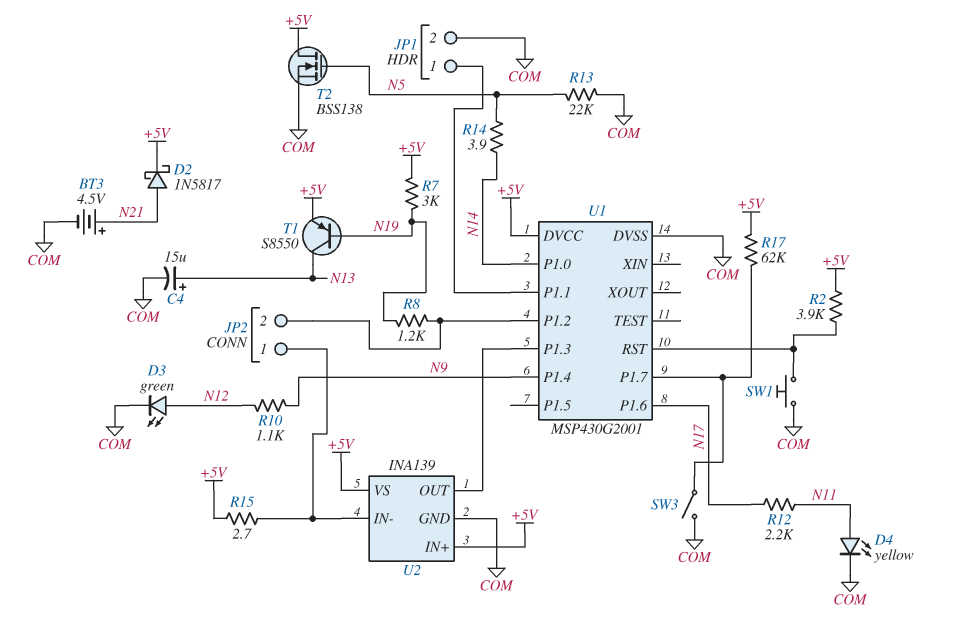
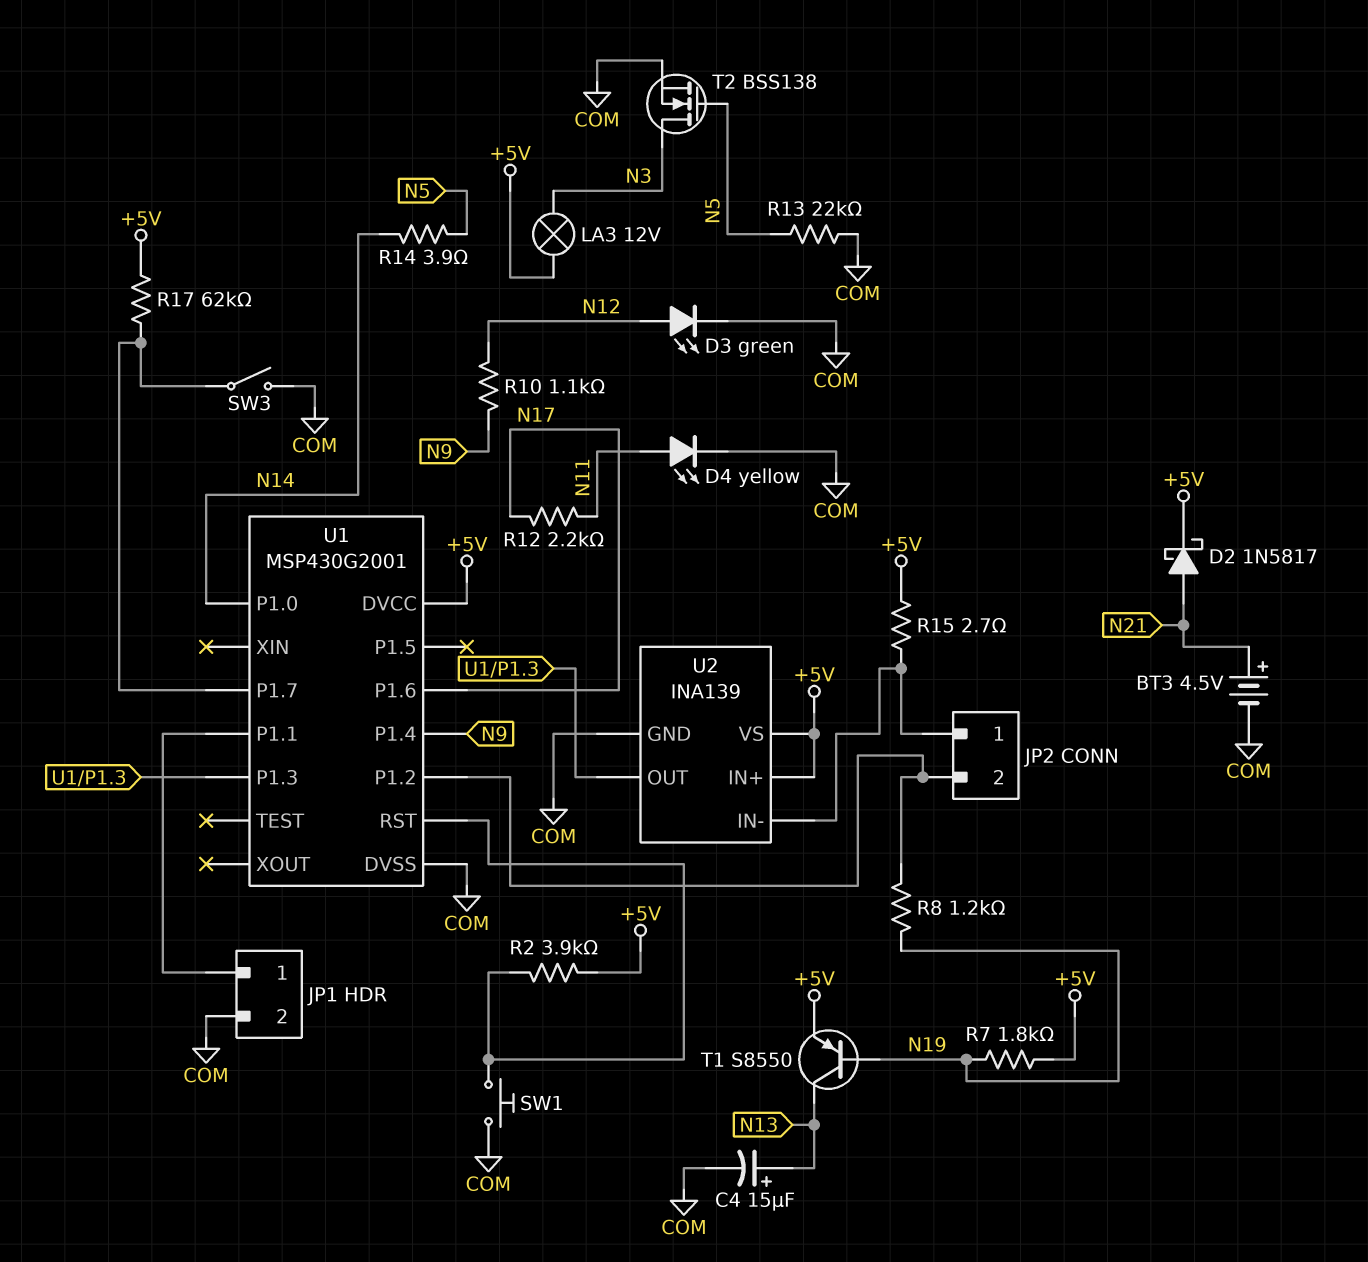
LA3: none -> lamp 12V (+5V, N3)
R7: 3k (+5V, N19) -> 1.8k (+5V, N19)
T2: NMOS BSS138 (G N5, D +5V, S COM) -> NMOS BSS138 (G N5, D N3, S COM)

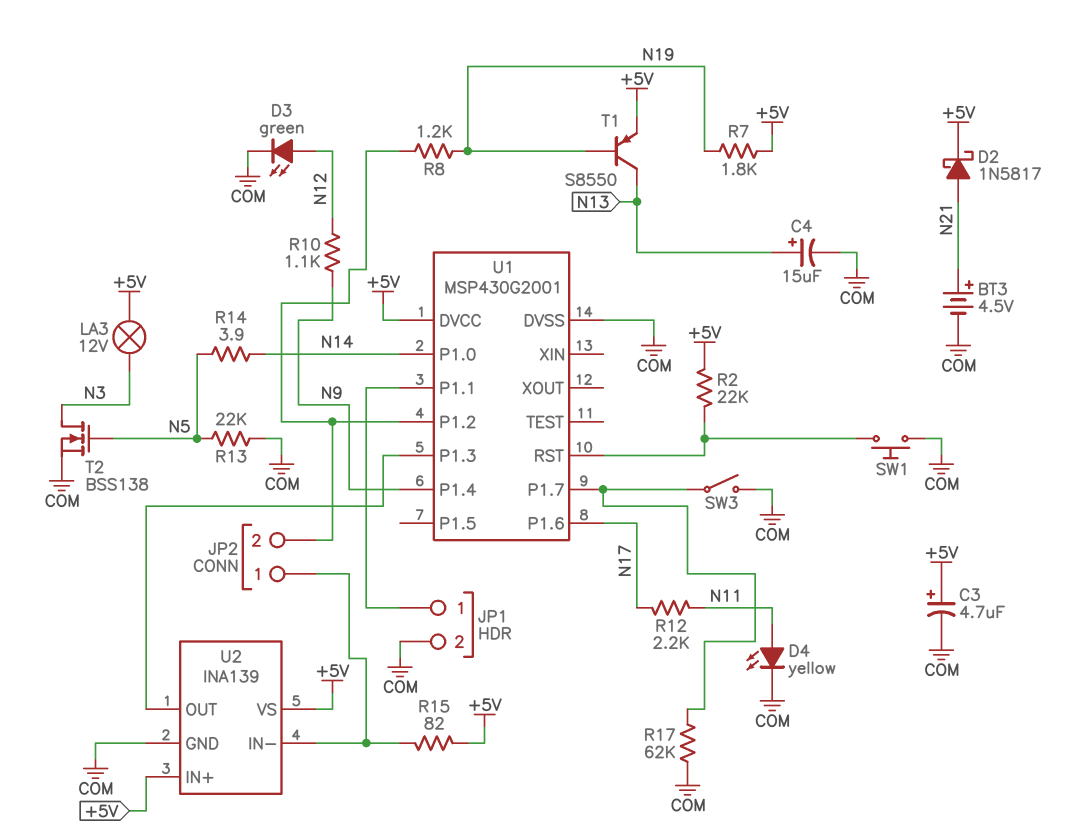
C3: none -> 4.7uF (plus +5V, minus COM)
R2: 3.9k (+5V, U1/RST) -> 22k (+5V, U1/RST)
R15: 2.7 (+5V, JP2/1) -> 82 (+5V, JP2/1)
R17: 62k (+5V, U1/P1.7) -> 62k (COM, U1/P1.7)

